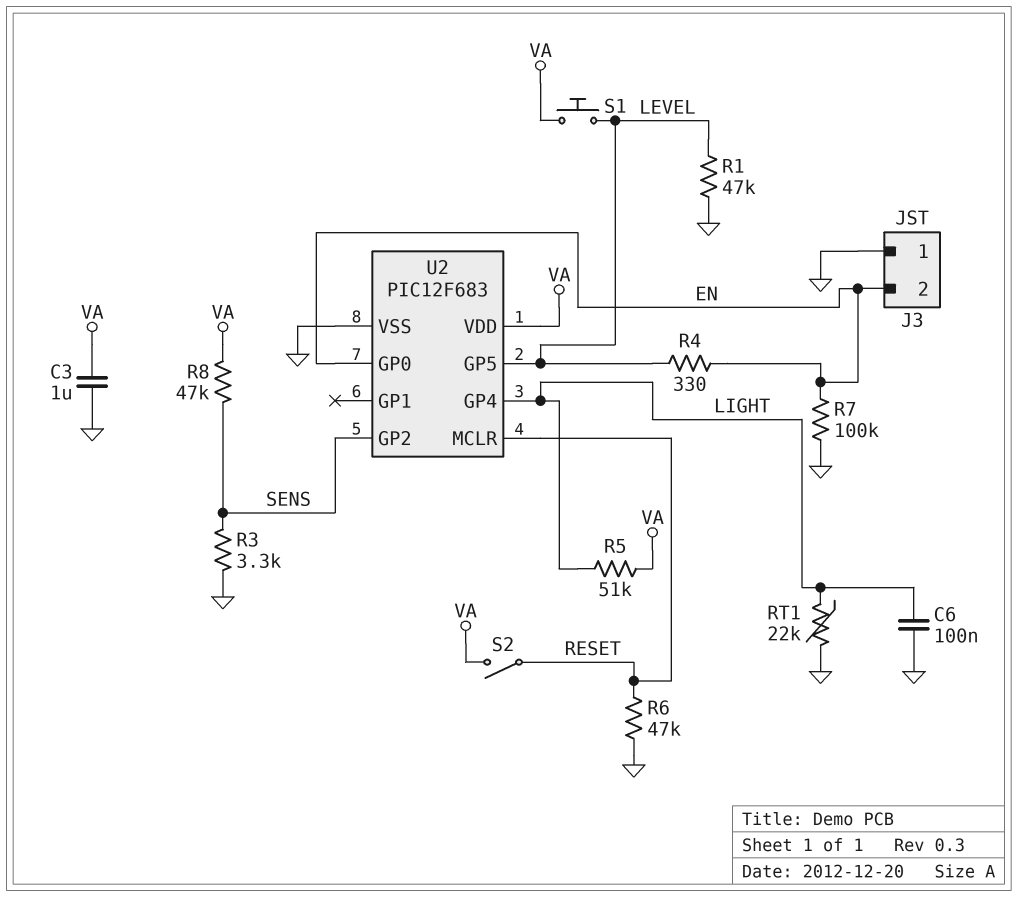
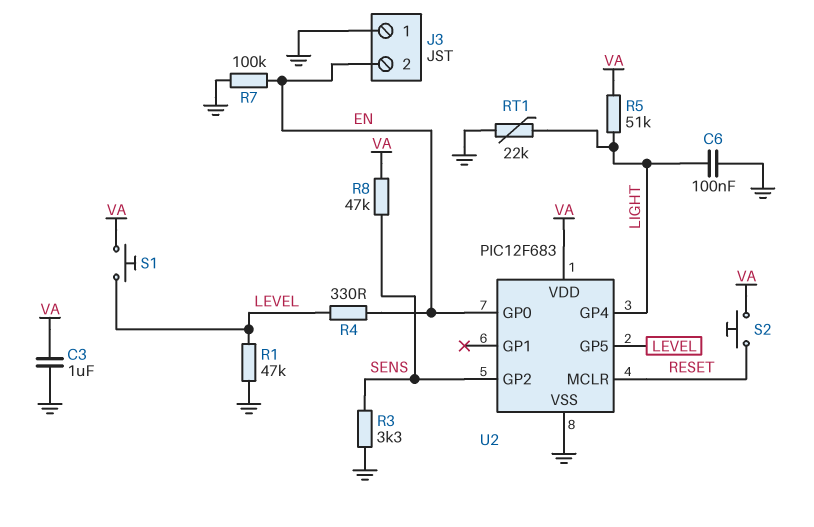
R6: 47k (GND, RESET) -> none
S2: switch (RESET, VA) -> button (RESET, VA)

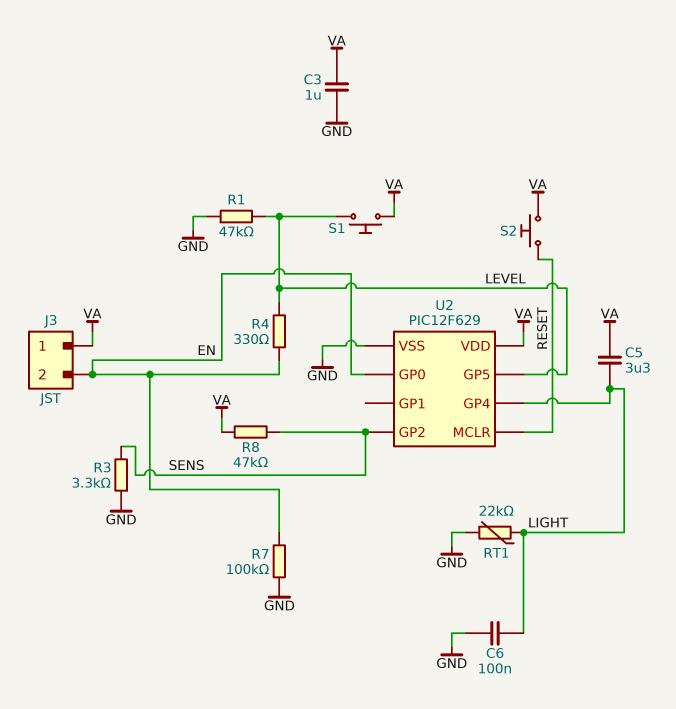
C5: none -> 3.3uF (LIGHT, VA)
J3 pin 1: GND -> VA
R5: 51k (LIGHT, VA) -> none
U2: PIC12F683 -> PIC12F629

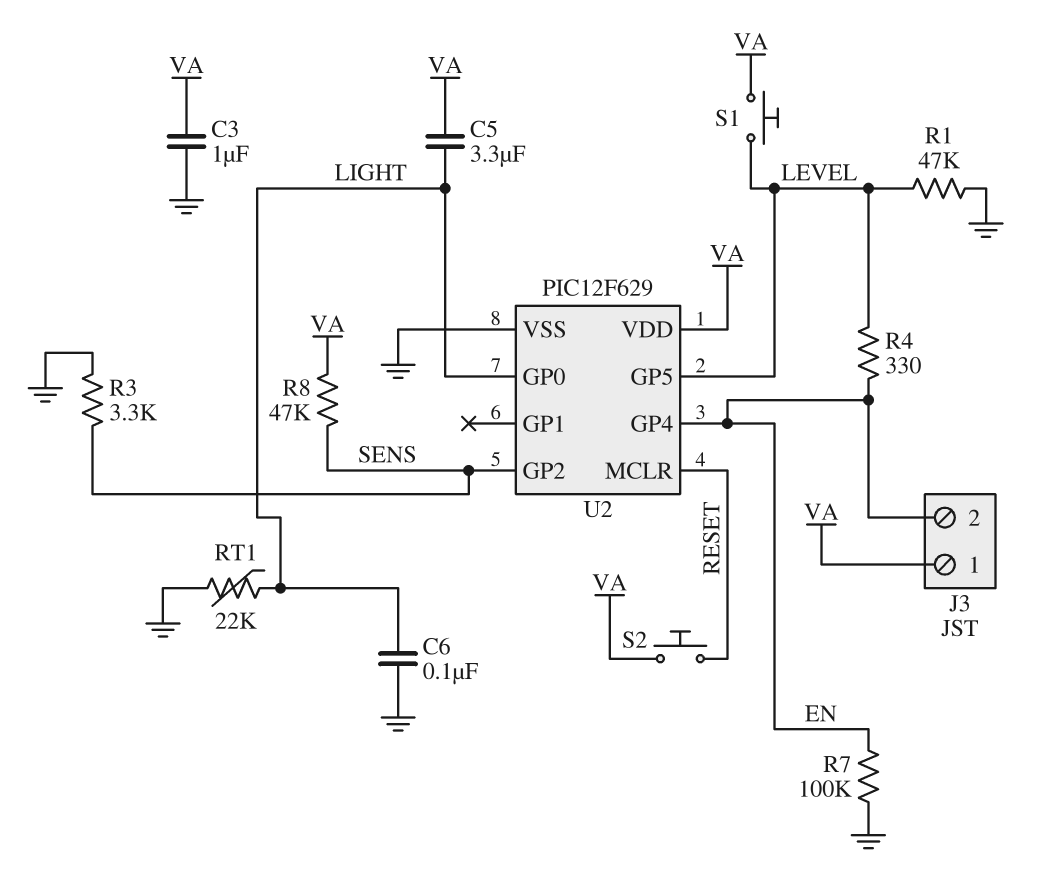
U2 pin GP0: EN -> LIGHT
U2 pin GP4: LIGHT -> EN

